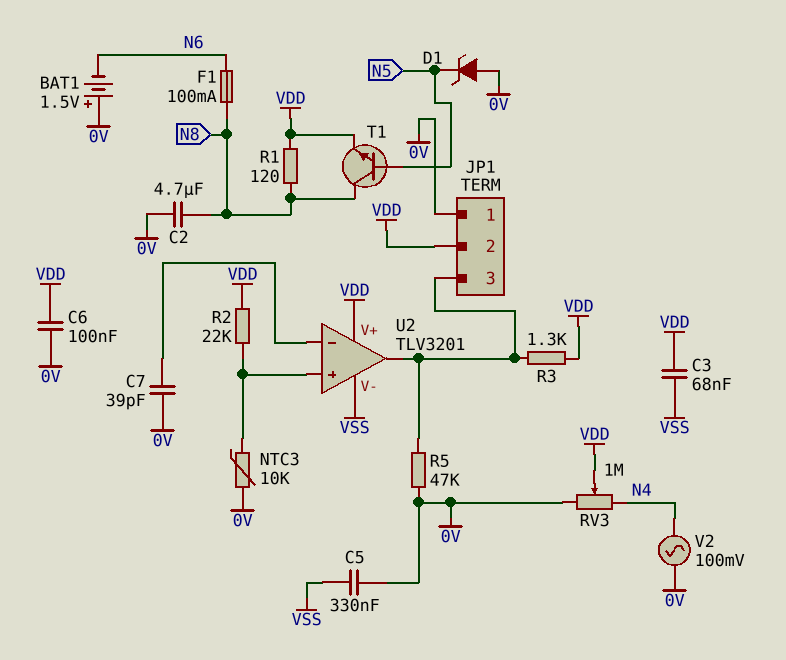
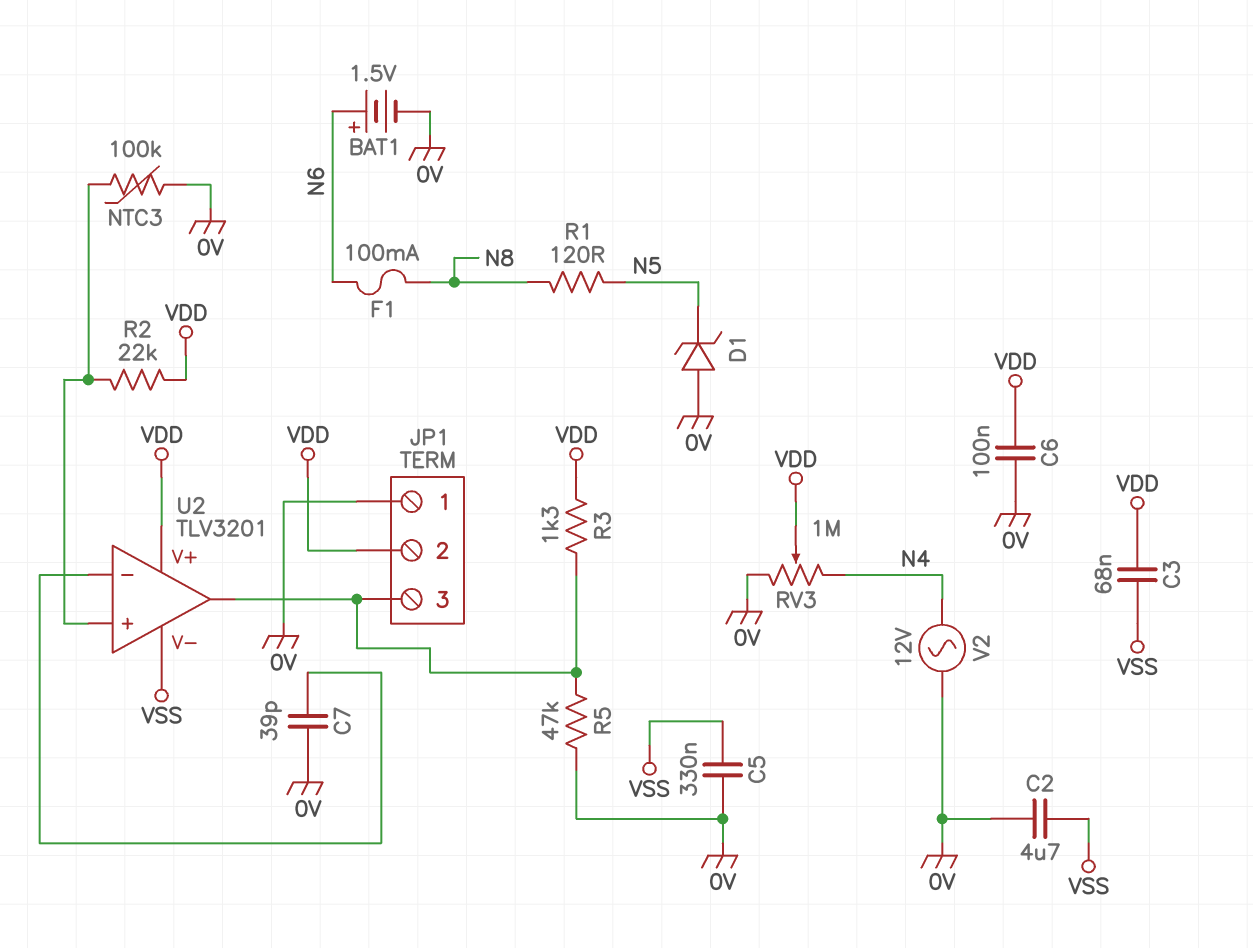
BAT1: 1.5V (plus 0V, minus N6) -> 1.5V (plus N6, minus 0V)
C2: 4.7uF (0V, N8) -> 4.7uF (0V, VSS)
NTC3: 10k (0V, U2/in+) -> 100k (0V, U2/in+)
R1: 120 (N8, VDD) -> 120 (N5, N8)
T1: NPN (B N5, C N8, E VDD) -> none
V2: AC 100mV (0V, N4) -> AC 12V (0V, N4)

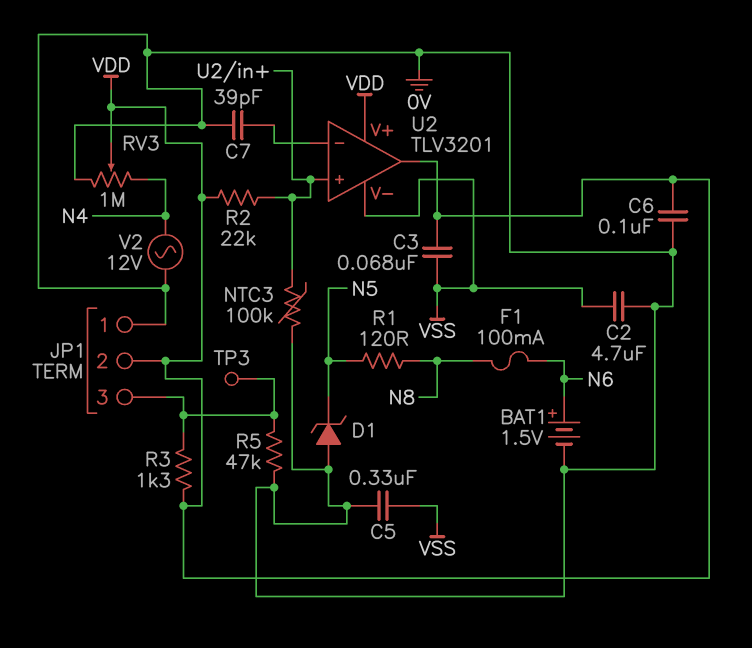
TP3: none -> test point (JP1/3)
U2 pin out: JP1/3 -> VDD

